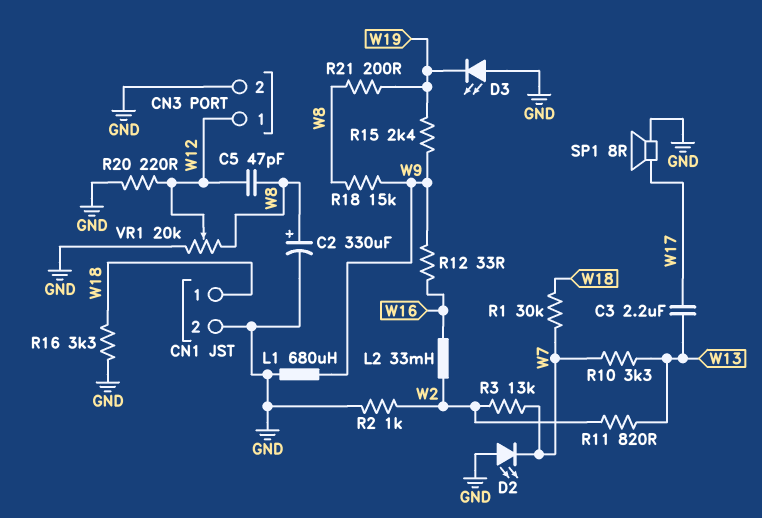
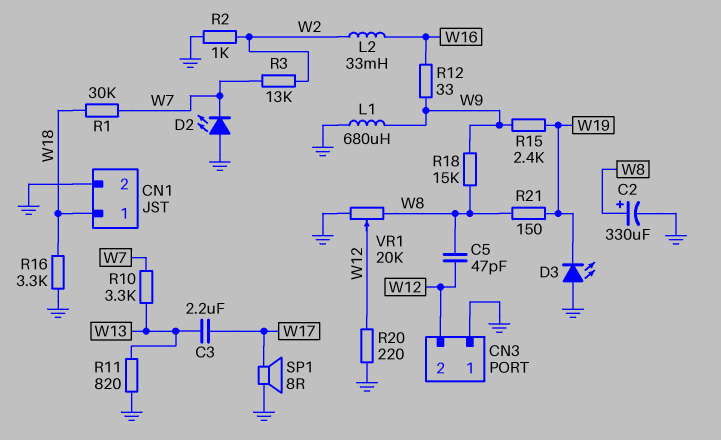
CN3 pin 1: W12 -> GND
CN3 pin 2: GND -> W12
R11: 820 (W2, W13) -> 820 (GND, W13)
R21: 200 (W8, W19) -> 150 (W8, W19)

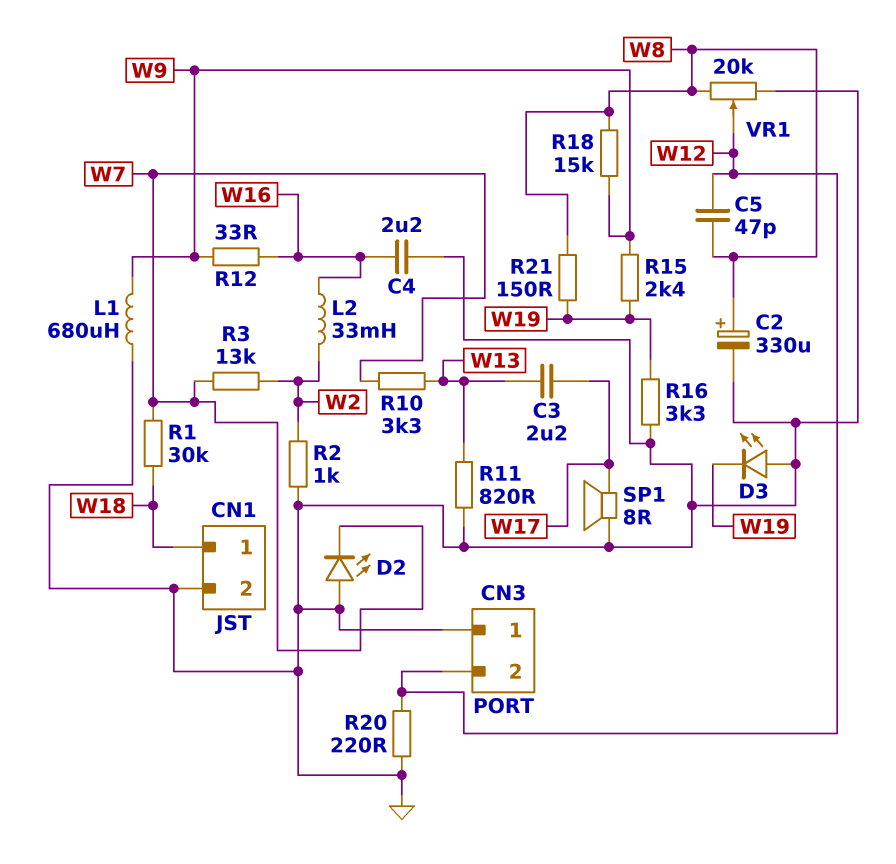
C4: none -> 2.2uF (GND, W16)
R16: 3.3k (GND, W18) -> 3.3k (GND, W19)

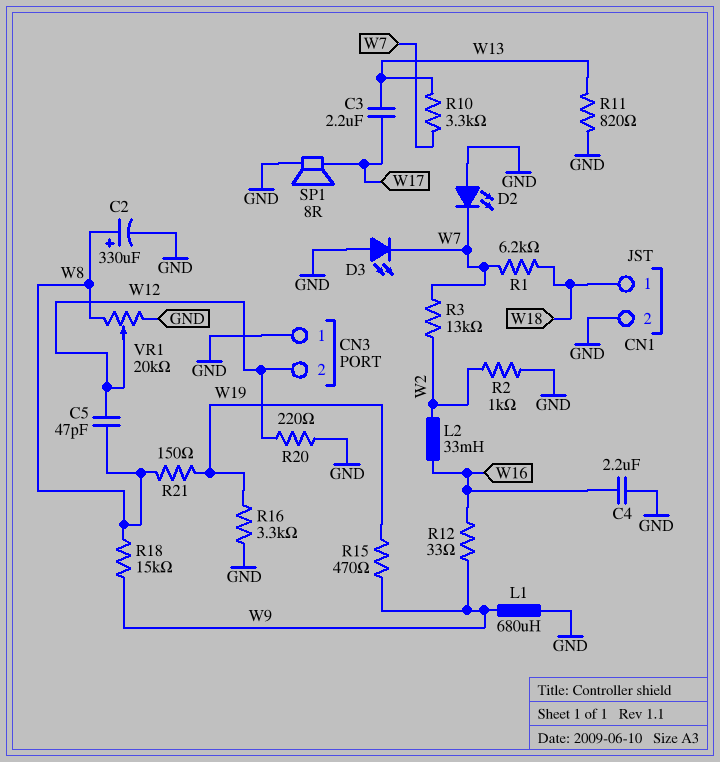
D3: LED (A GND, K W19) -> LED (A GND, K W7)
R1: 30k (W7, W18) -> 6.2k (W7, W18)
R15: 2.4k (W9, W19) -> 470 (W9, W19)

